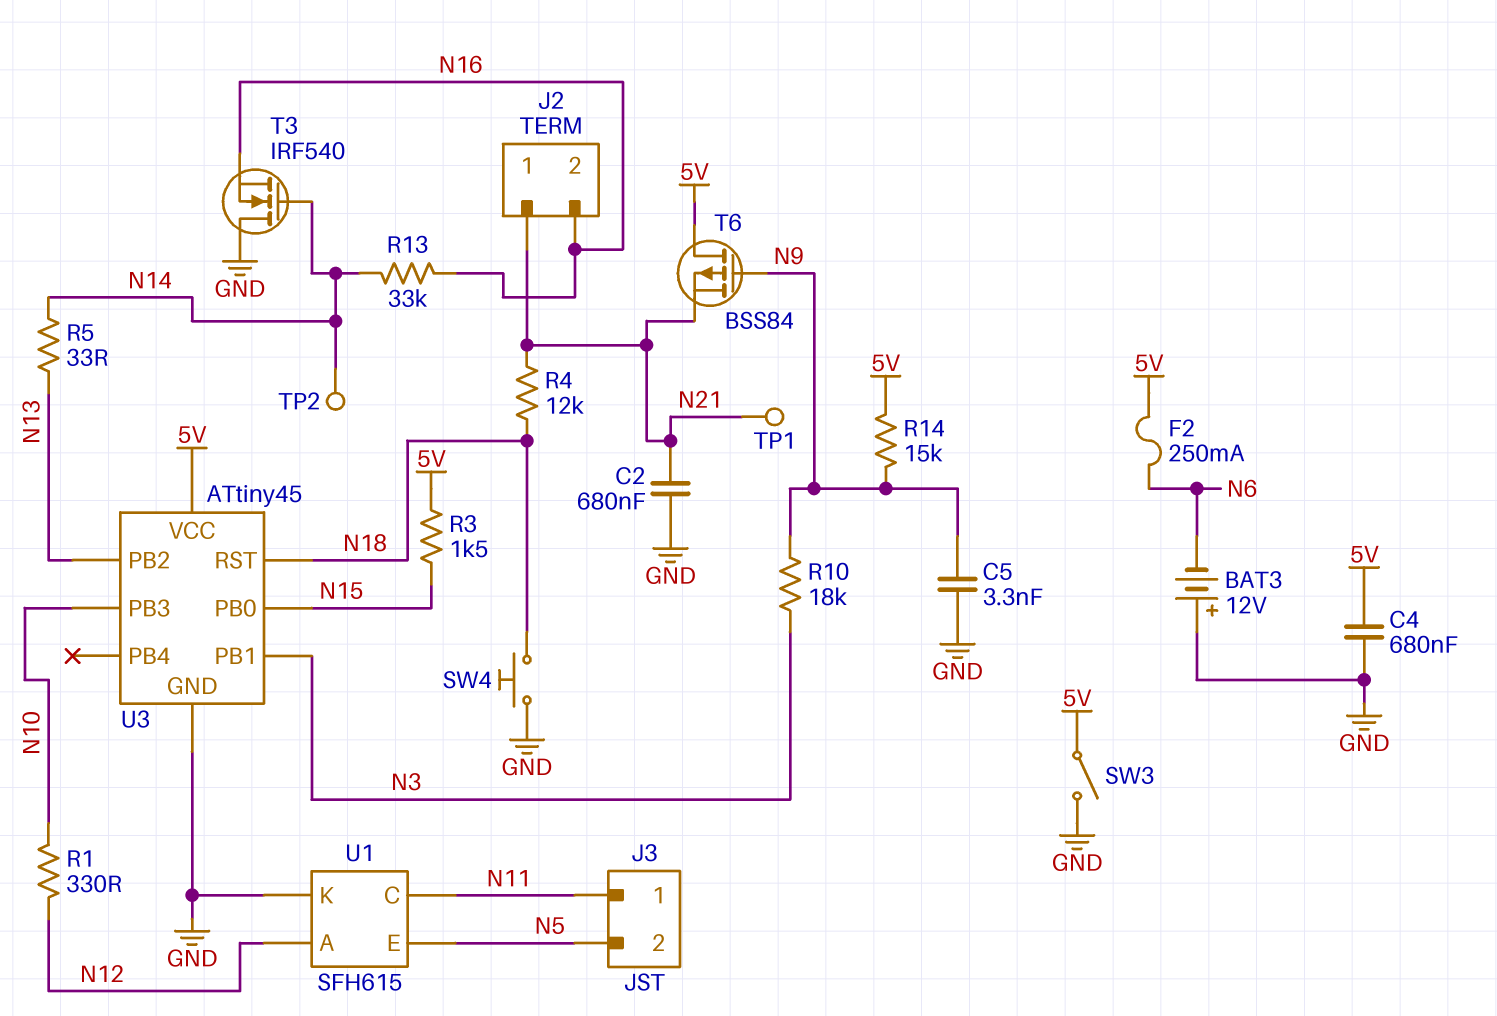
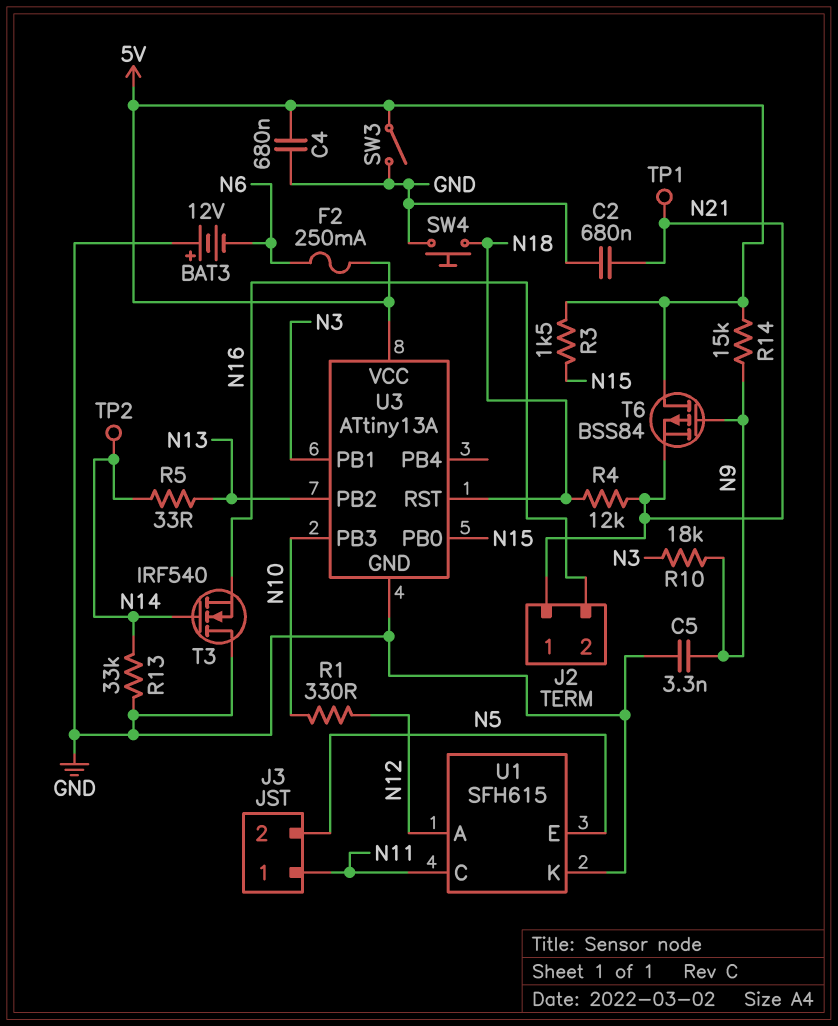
R13: 33k (N14, N16) -> 33k (GND, N14)
U3: ATtiny45 -> ATtiny13A

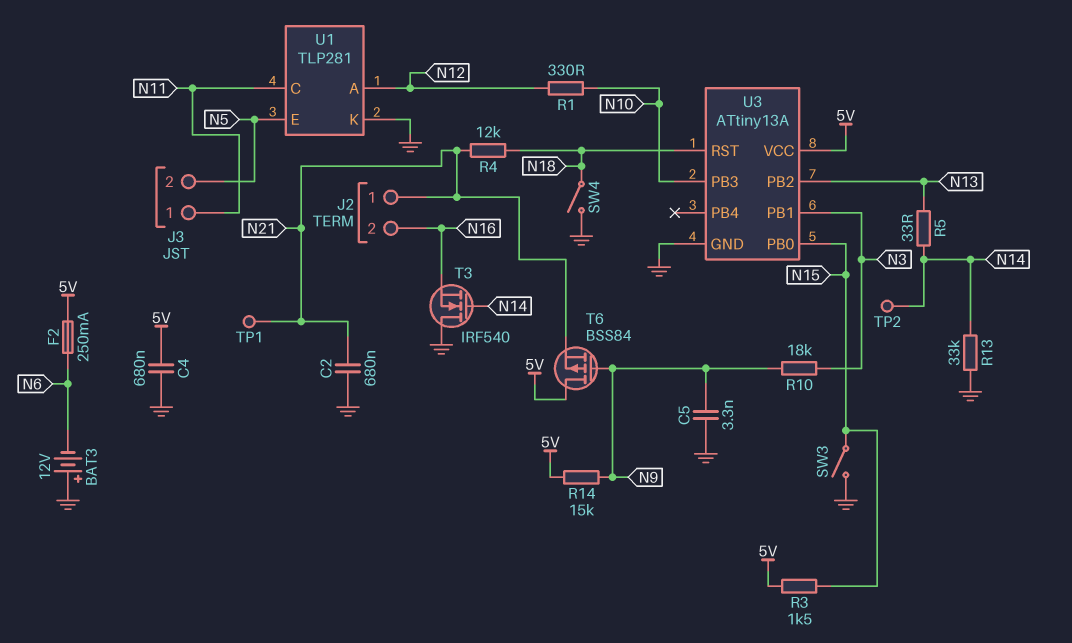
SW3: switch (5V, GND) -> switch (GND, N15)
SW4: button (GND, N18) -> switch (GND, N18)
U1: SFH615 -> TLP281

